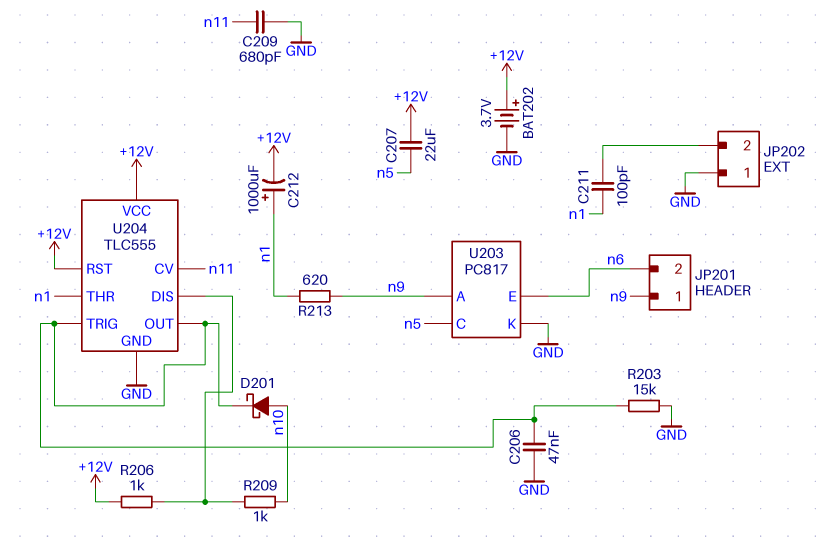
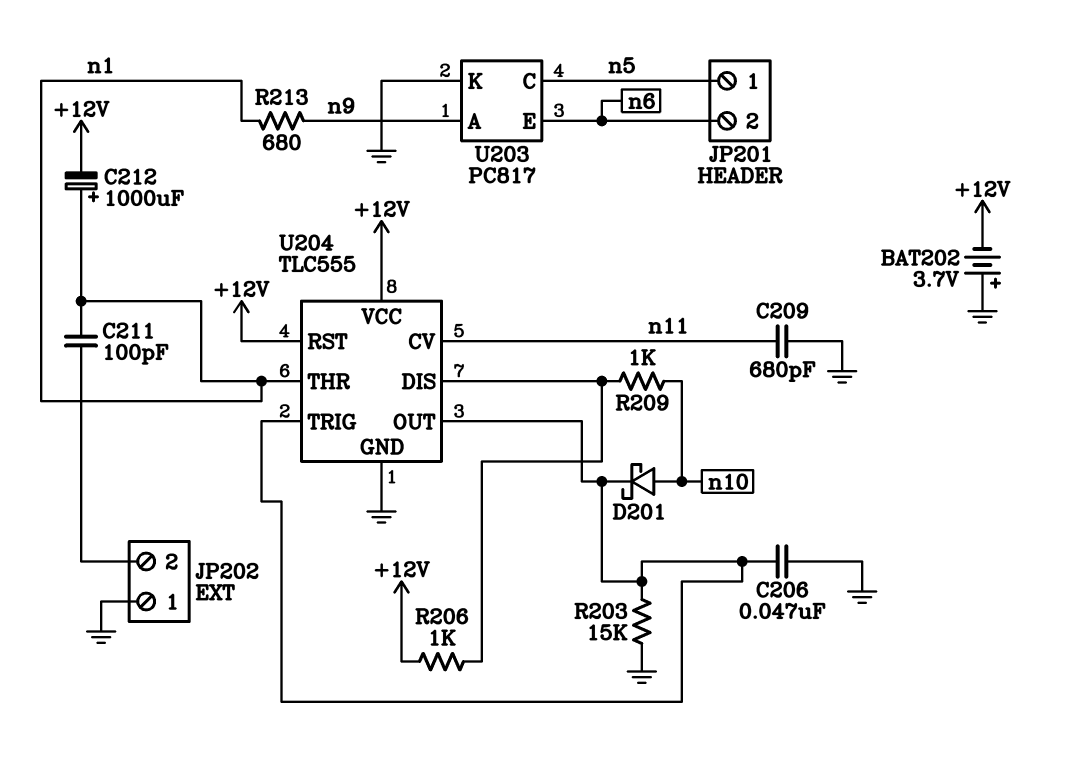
BAT202: 3.7V (plus +12V, minus GND) -> 3.7V (plus GND, minus +12V)
C207: 22uF (+12V, n5) -> none
JP201 pin 1: n9 -> n5
R213: 620 (n1, n9) -> 680 (n1, n9)

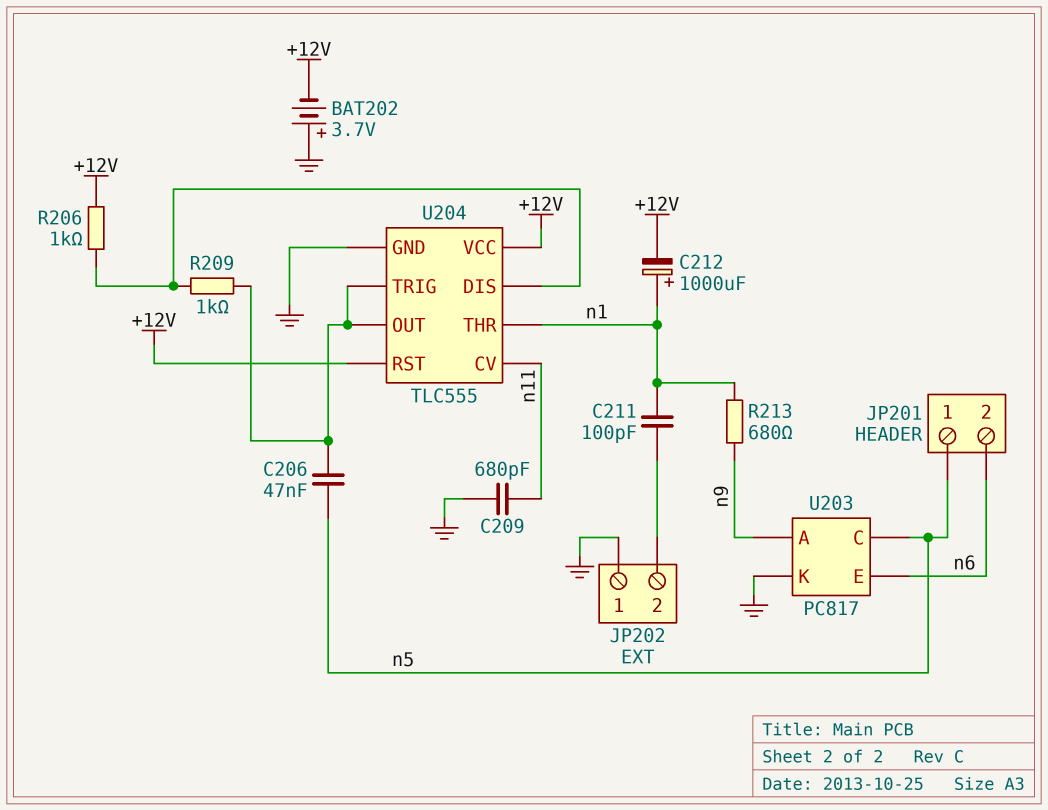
C206: 47nF (GND, U204/OUT) -> 47nF (U204/OUT, n5)
D201: schottky (A n10, K U204/OUT) -> none
R203: 15k (GND, U204/OUT) -> none
R209: 1k (U204/DIS, n10) -> 1k (U204/DIS, U204/OUT)

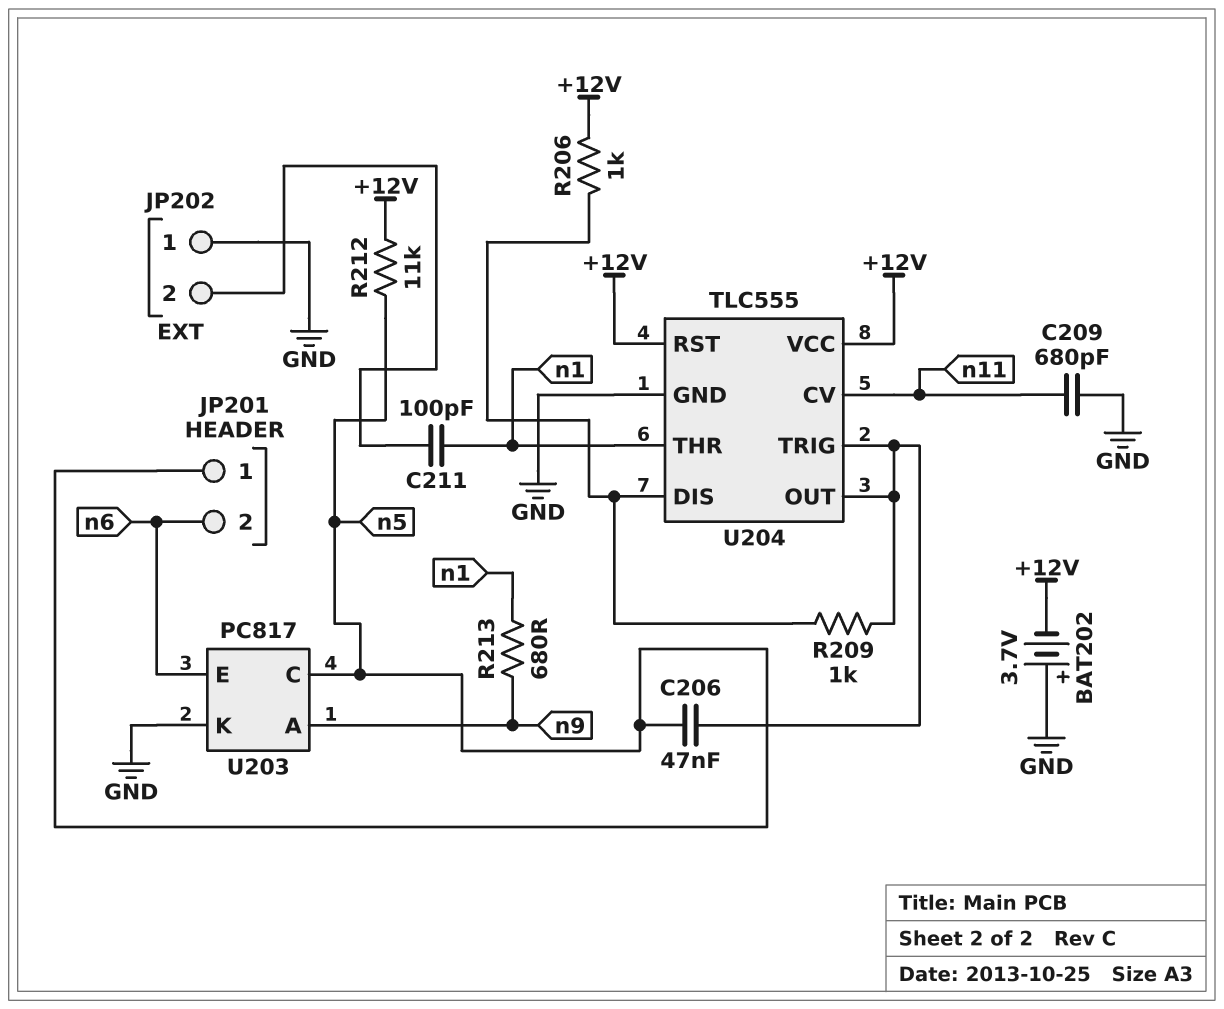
C212: 1000uF (plus n1, minus +12V) -> none
R212: none -> 11k (+12V, n5)

